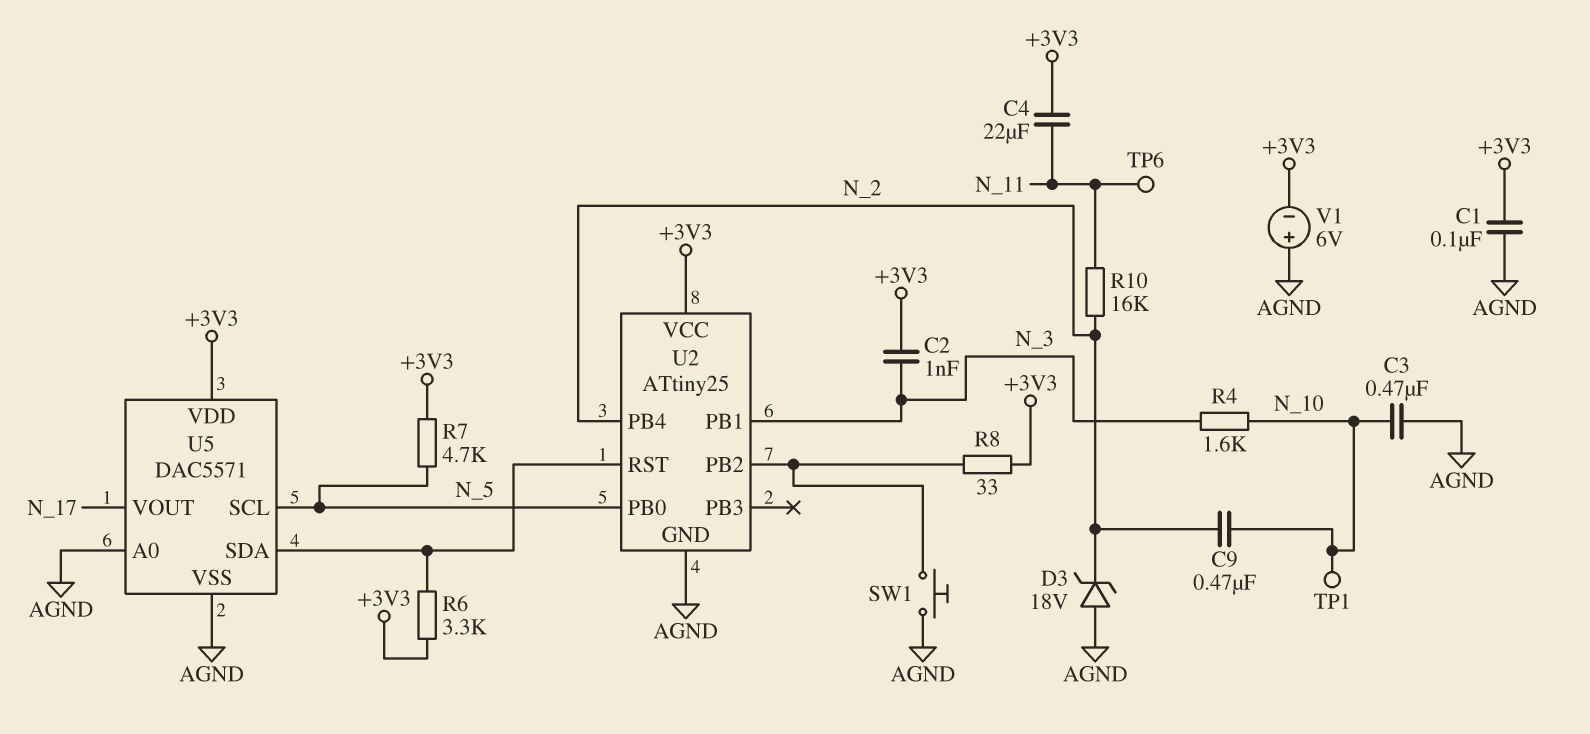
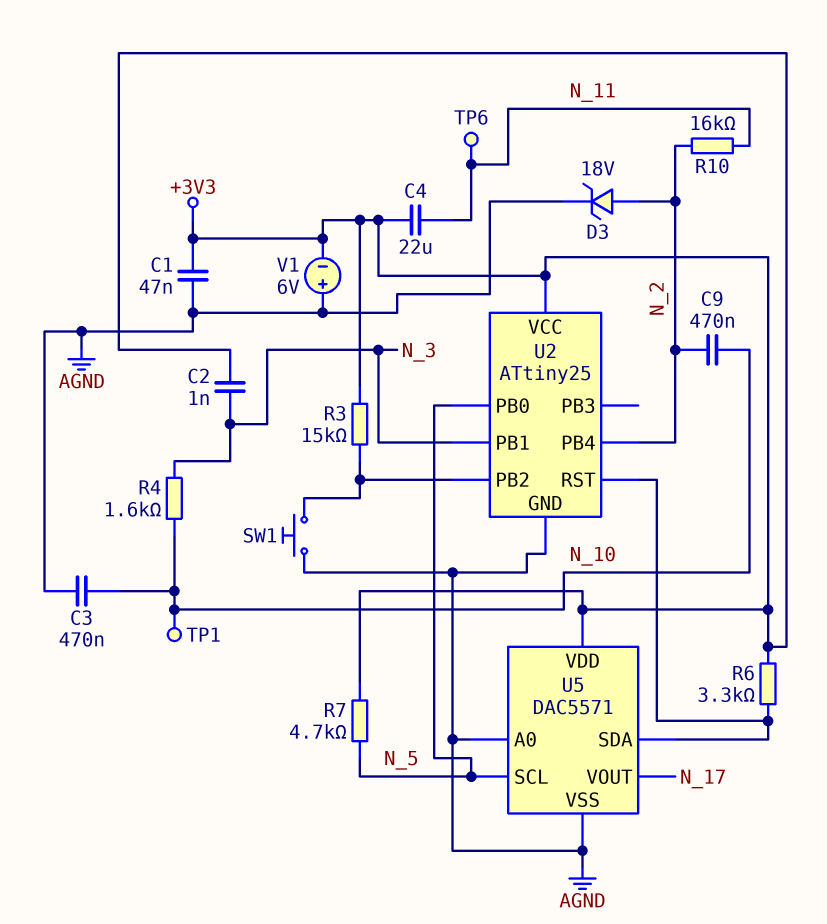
C1: 100nF (+3V3, AGND) -> 47nF (+3V3, AGND)
D3: zener 18V (A AGND, K N_2) -> zener 18V (A N_2, K AGND)
R3: none -> 15k (+3V3, U2/PB2)
R8: 33 (+3V3, U2/PB2) -> none

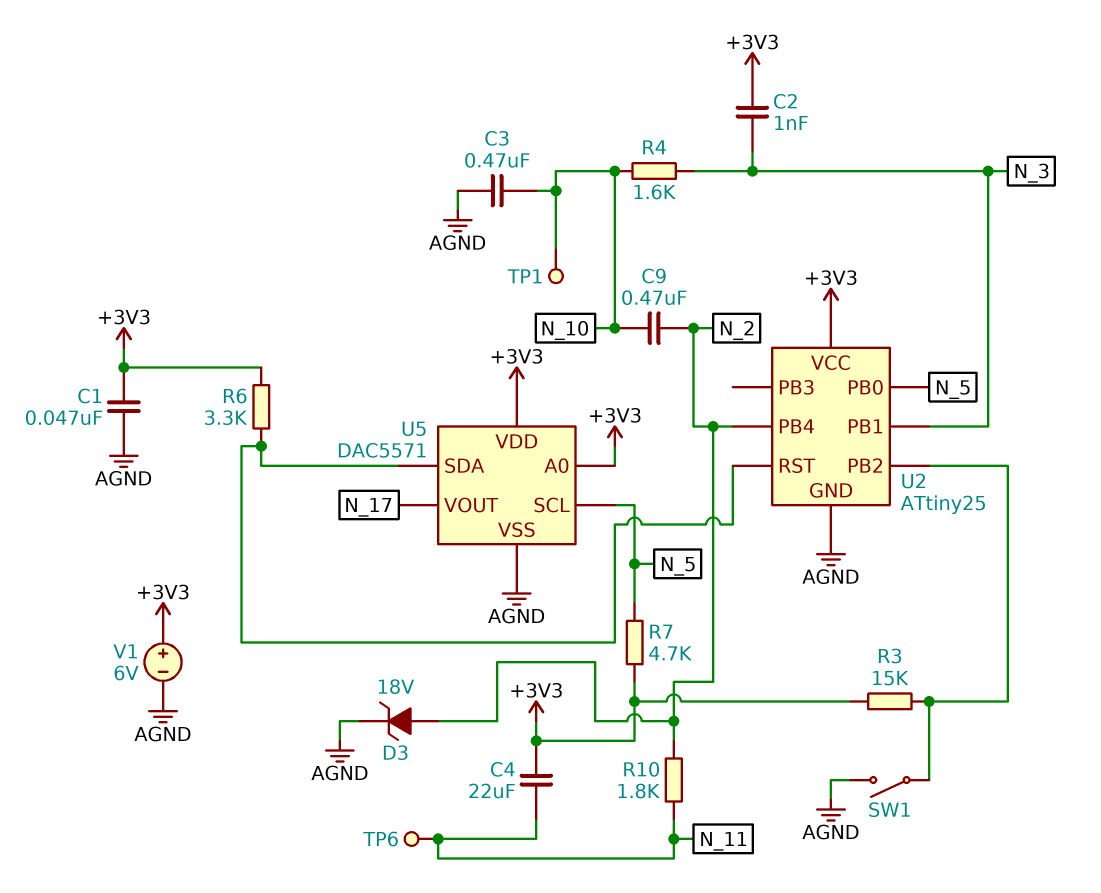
R10: 16k (N_2, N_11) -> 1.8k (N_2, N_11)
SW1: button (AGND, U2/PB2) -> switch (AGND, U2/PB2)
U5 pin A0: AGND -> +3V3
V1: 6V (plus AGND, minus +3V3) -> 6V (plus +3V3, minus AGND)

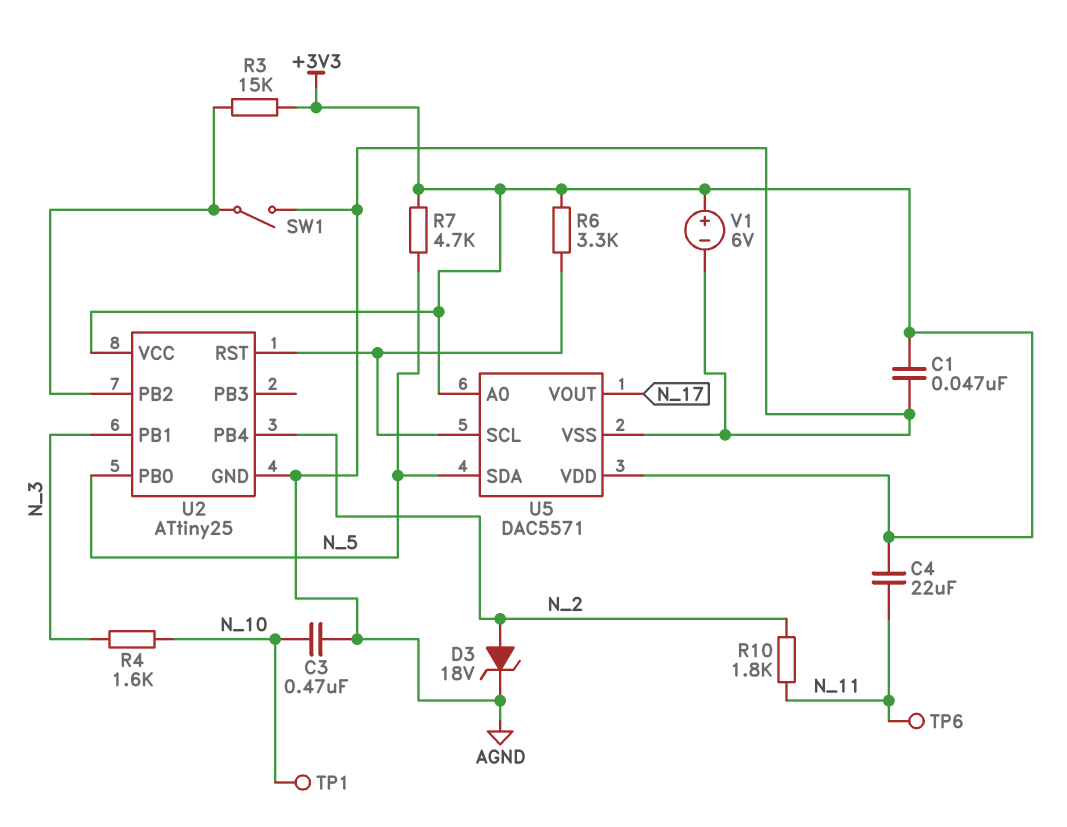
C2: 1nF (+3V3, N_3) -> none
C9: 470nF (N_2, N_10) -> none
U5 pin SCL: N_5 -> U2/RST
U5 pin SDA: U2/RST -> N_5

